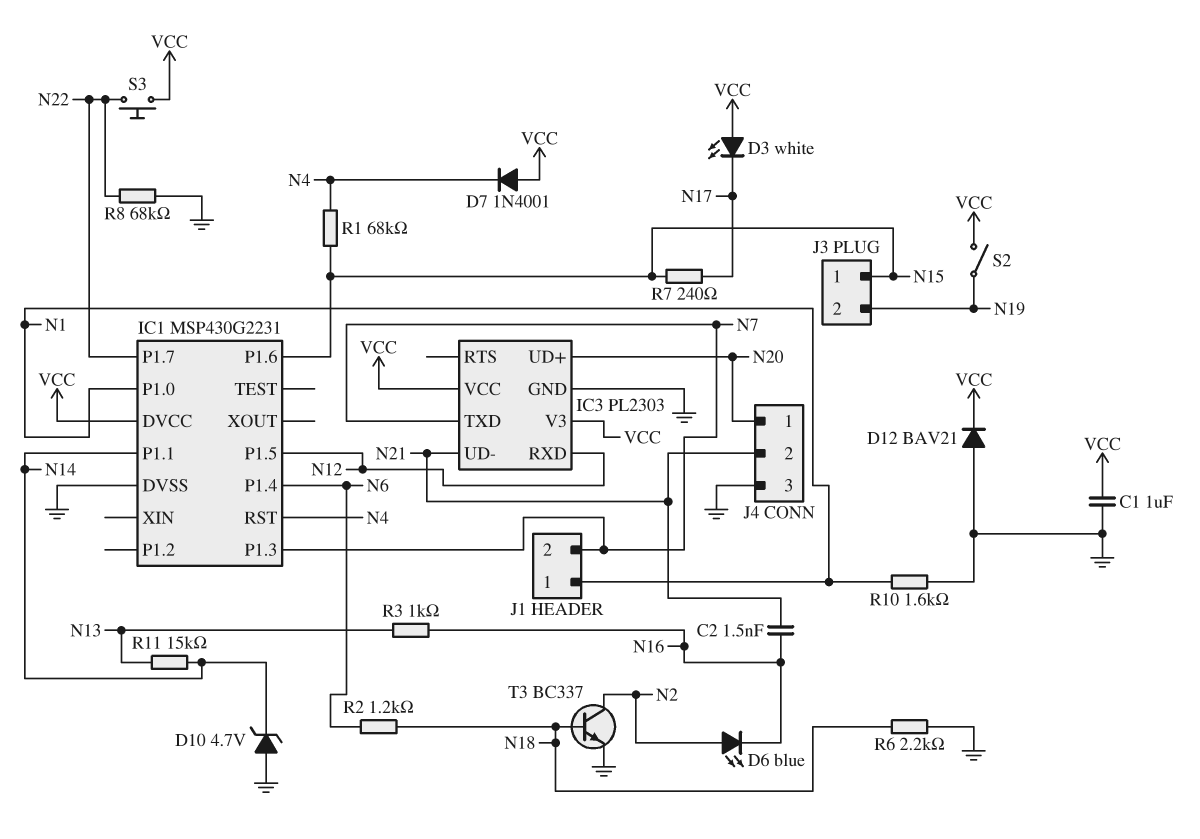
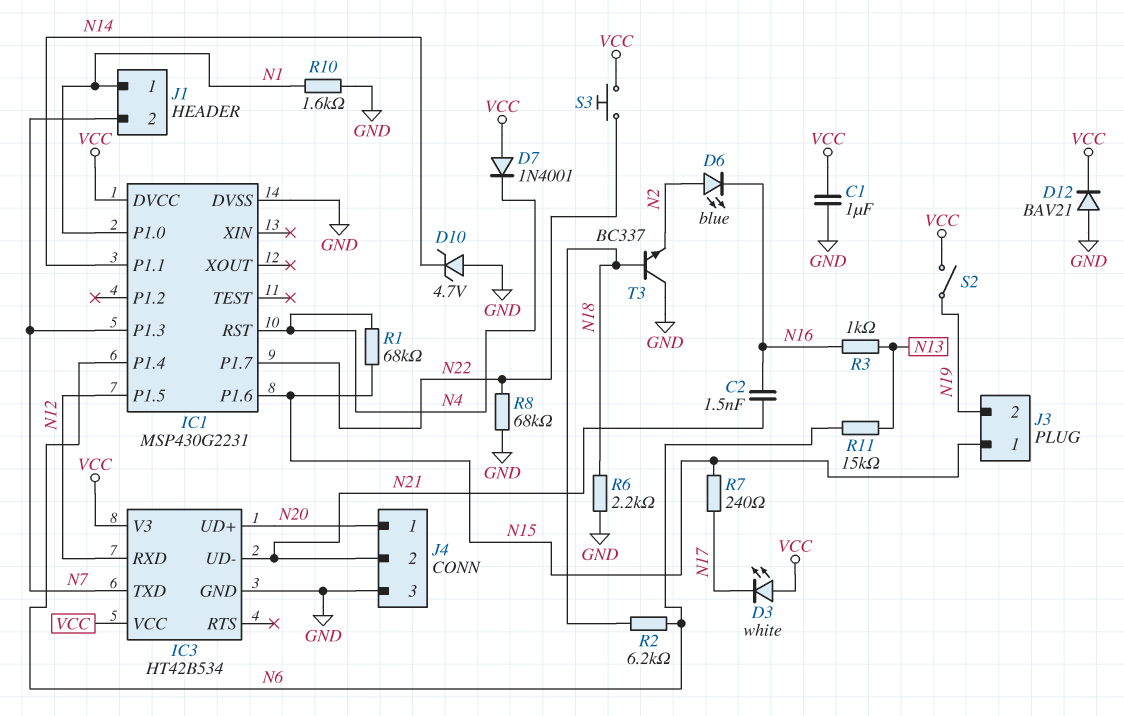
IC3: PL2303 -> HT42B534
R2: 1.2k (N6, N18) -> 6.2k (N6, N18)
R11: 15k (N13, N14) -> 15k (N6, N13)
T3: NPN BC337 (B N18, C N2, E GND) -> NPN BC337 (B N18, C GND, E N2)

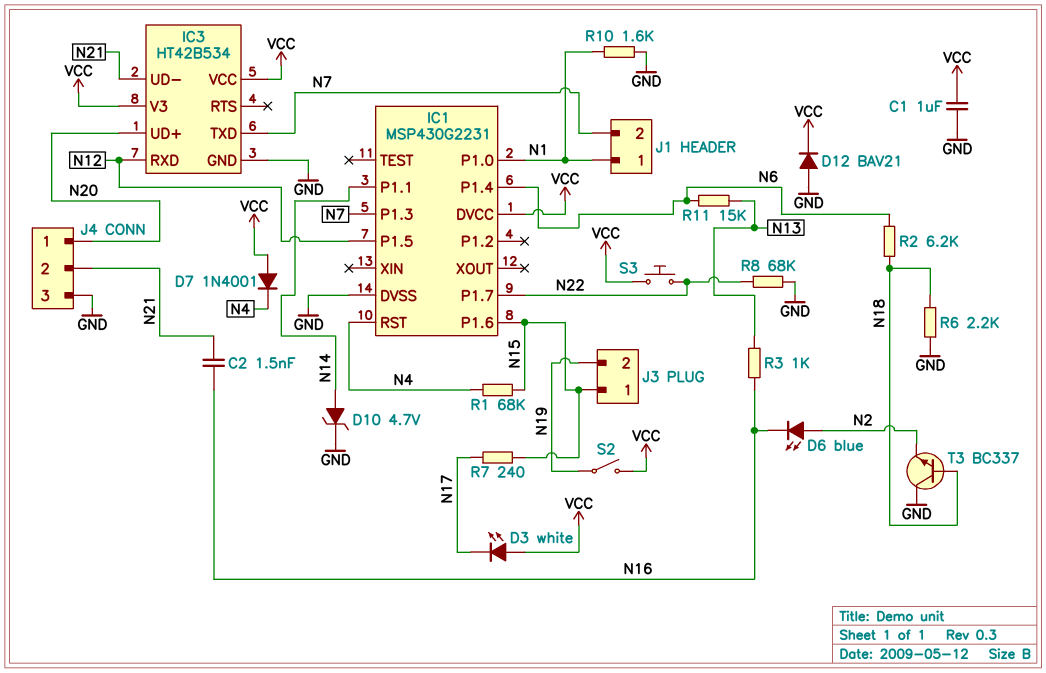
D10: zener 4.7V (A GND, K N14) -> zener 4.7V (A N14, K GND)

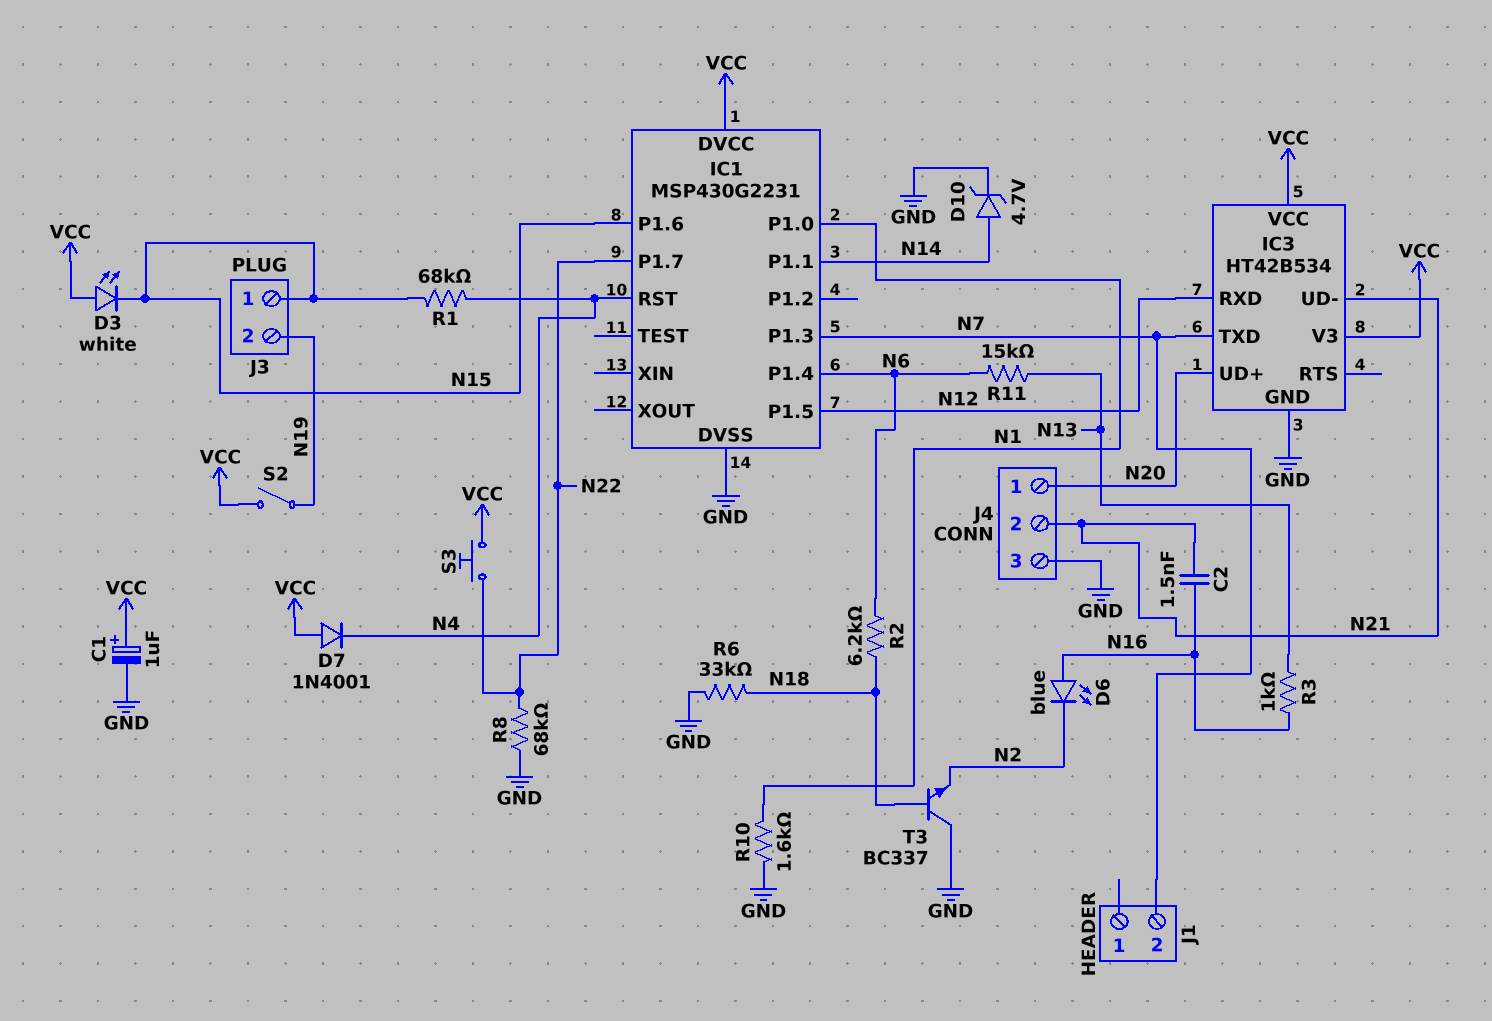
C1: 1uF (GND, VCC) -> 1uF (plus VCC, minus GND)
D3: LED white (A VCC, K N17) -> LED white (A VCC, K N15)
D6: LED blue (A N2, K N16) -> LED blue (A N16, K N2)
D12: diode BAV21 (A GND, K VCC) -> none
J1 pin 1: N1 -> none
R6: 2.2k (GND, N18) -> 33k (GND, N18)
R7: 240 (N15, N17) -> none

